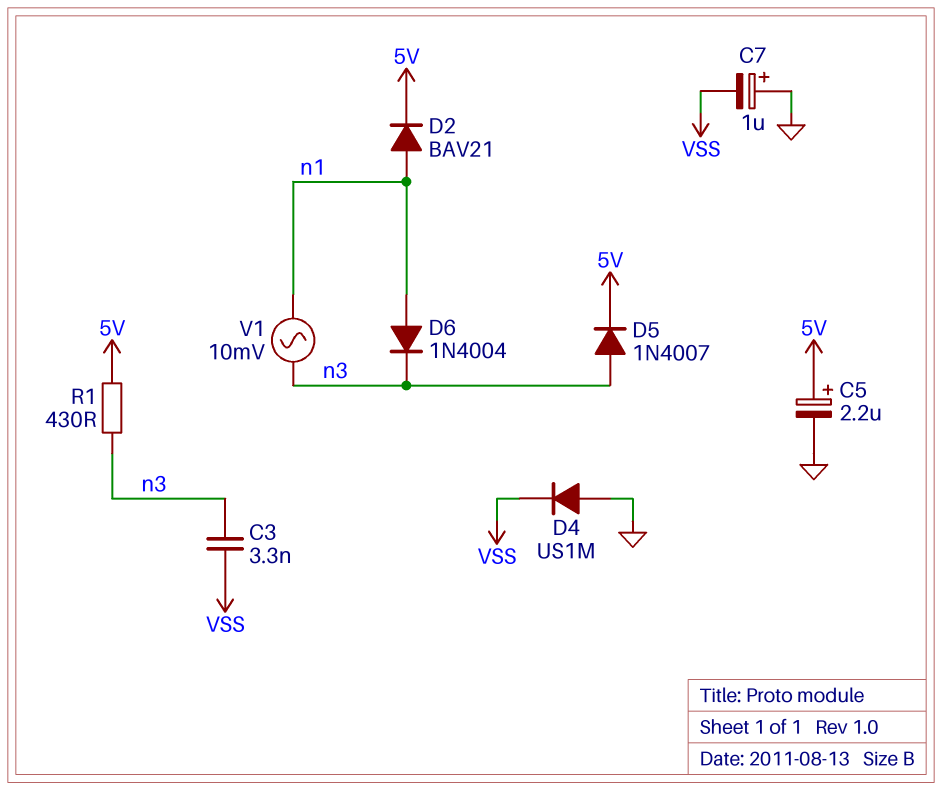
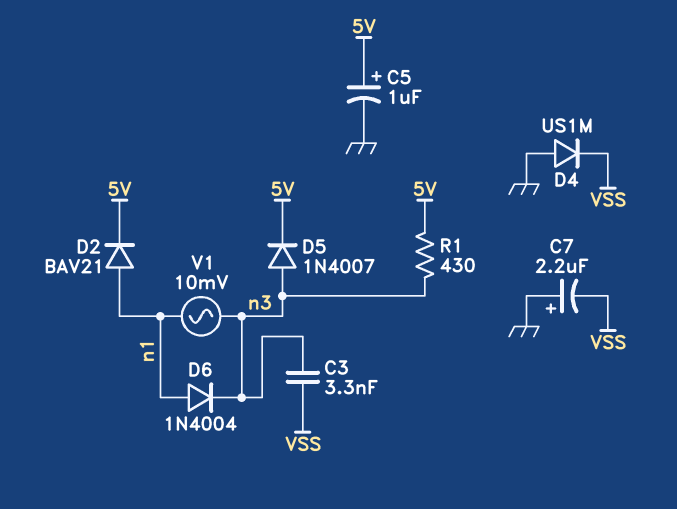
C5: 2.2uF (plus 5V, minus GND) -> 1uF (plus 5V, minus GND)
C7: 1uF (plus GND, minus VSS) -> 2.2uF (plus GND, minus VSS)

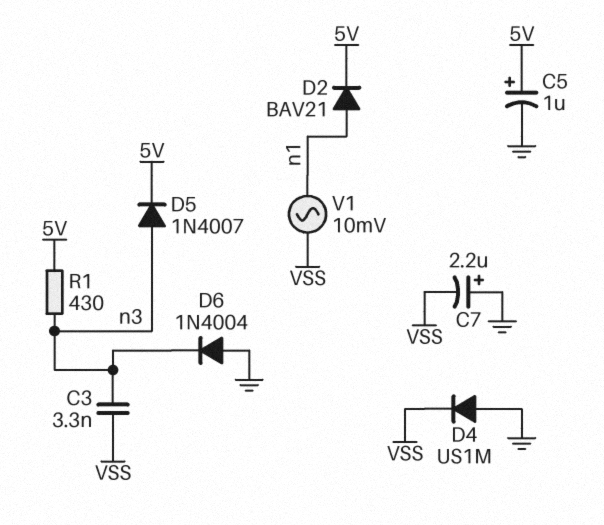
D6: diode 1N4004 (A n1, K n3) -> diode 1N4004 (A GND, K n3)
V1: AC 10mV (n1, n3) -> AC 10mV (VSS, n1)

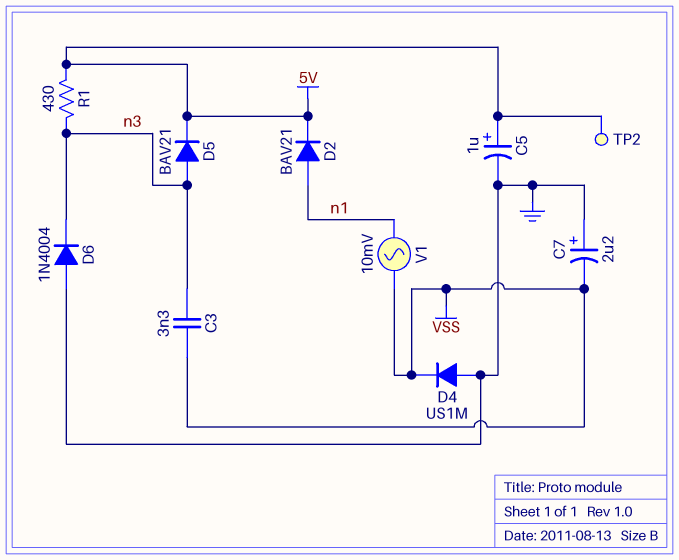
D5: diode 1N4007 (A n3, K 5V) -> diode BAV21 (A n3, K 5V)
TP2: none -> test point (5V)

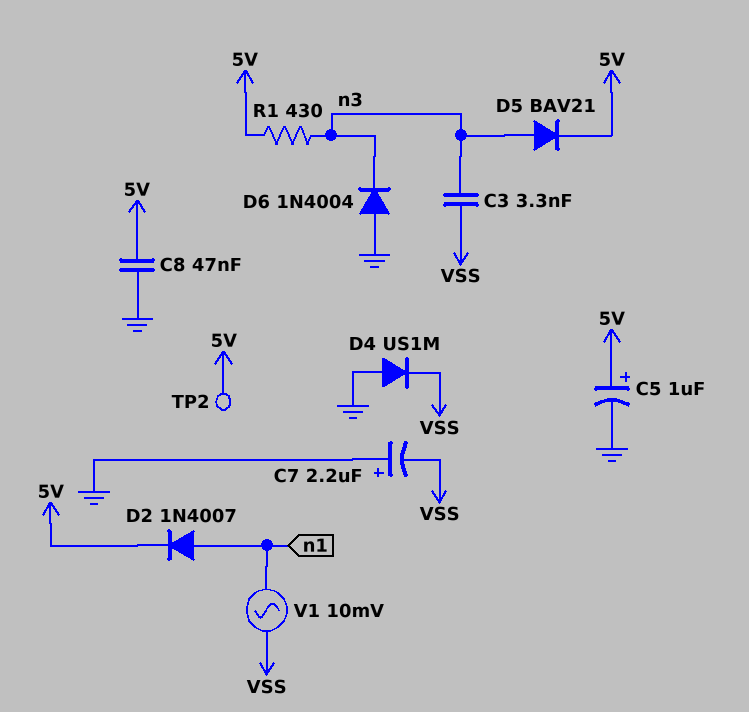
C8: none -> 47nF (5V, GND)
D2: diode BAV21 (A n1, K 5V) -> diode 1N4007 (A n1, K 5V)

